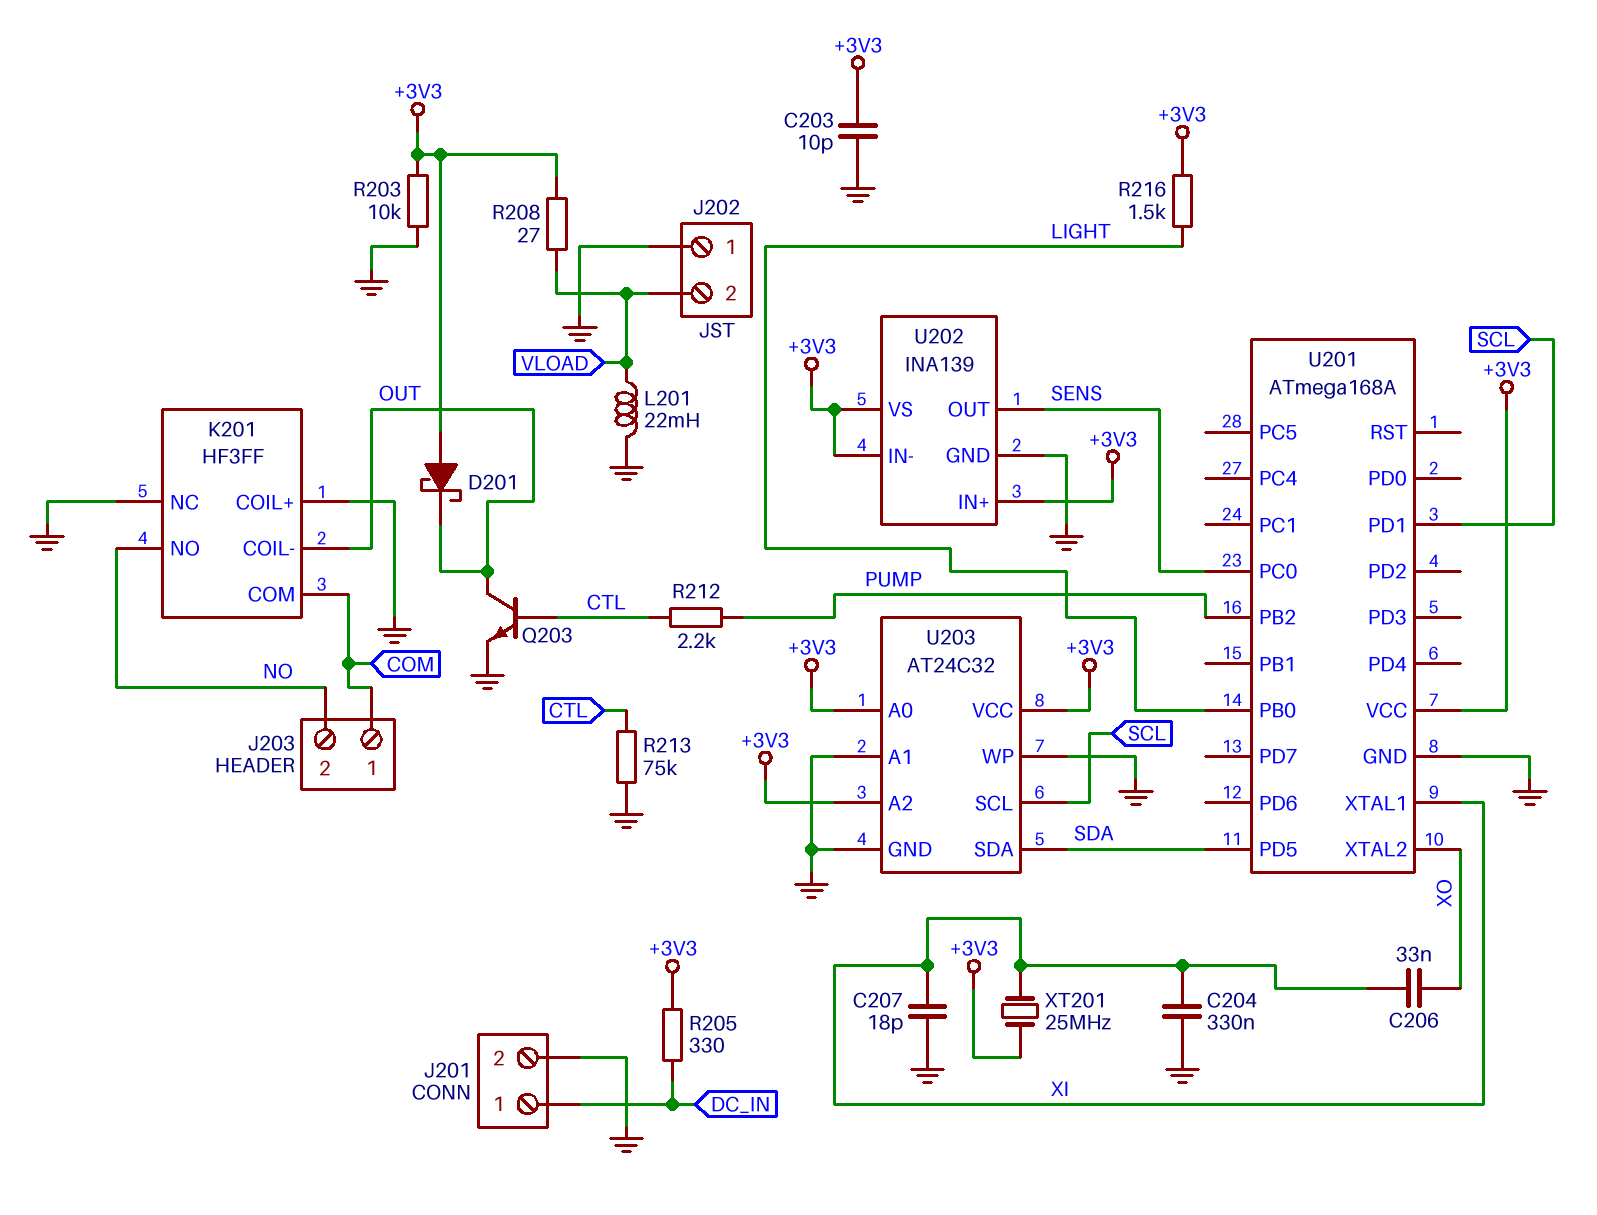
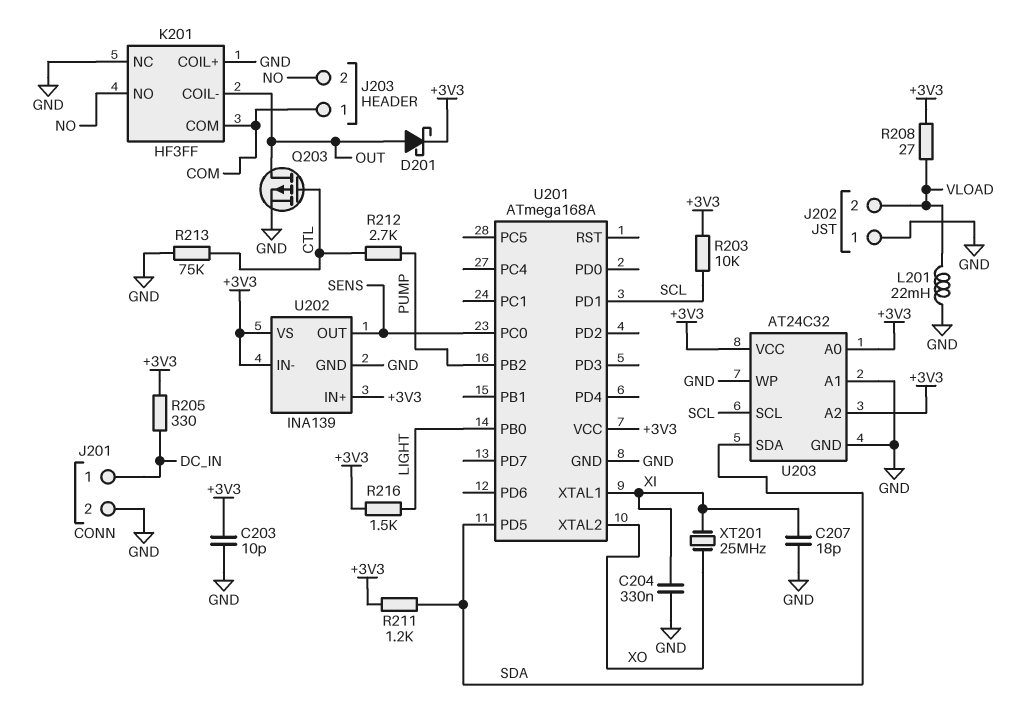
C206: 33nF (XI, XO) -> none
D201: schottky (A +3V3, K OUT) -> schottky (A OUT, K +3V3)
Q203: NPN (B CTL, C OUT, E GND) -> PMOS (G CTL, D OUT, S GND)
R203: 10k (+3V3, GND) -> 10k (+3V3, SCL)
R211: none -> 1.2k (+3V3, SDA)
R212: 2.2k (CTL, PUMP) -> 2.7k (CTL, PUMP)
XT201: 25MHz (+3V3, XI) -> 25MHz (XI, XO)

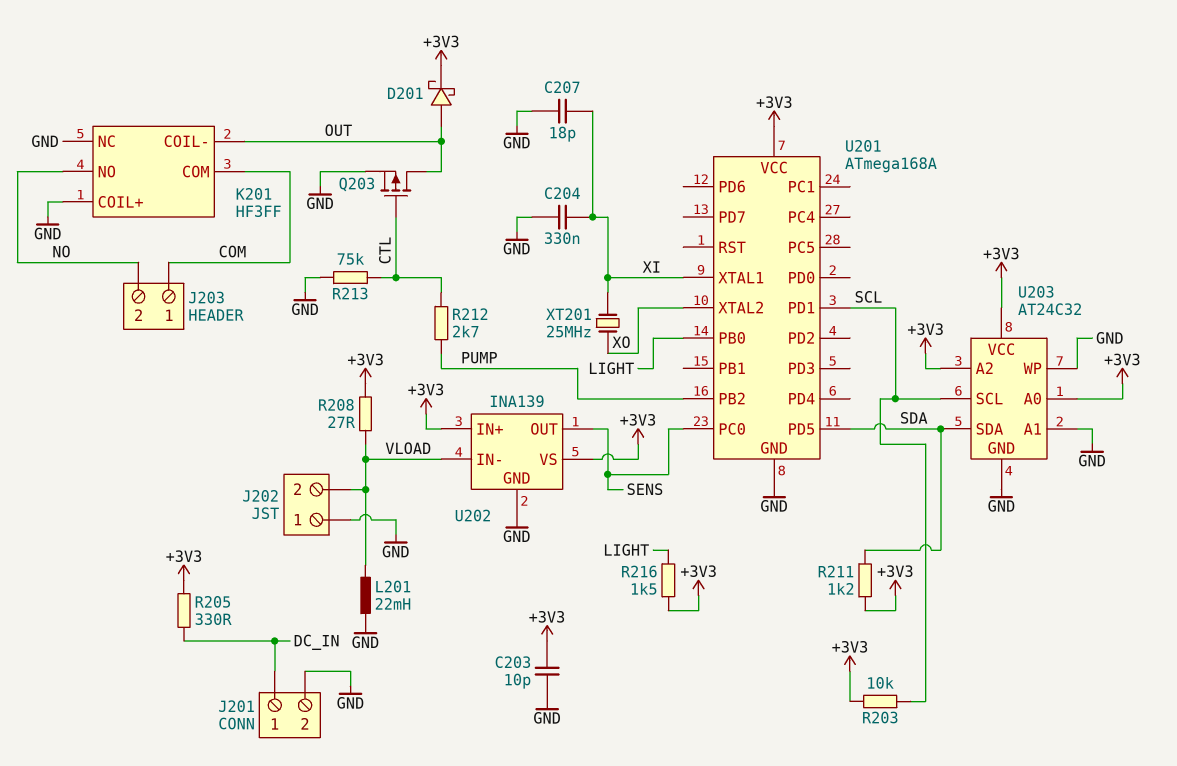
U202 pin IN-: +3V3 -> VLOAD

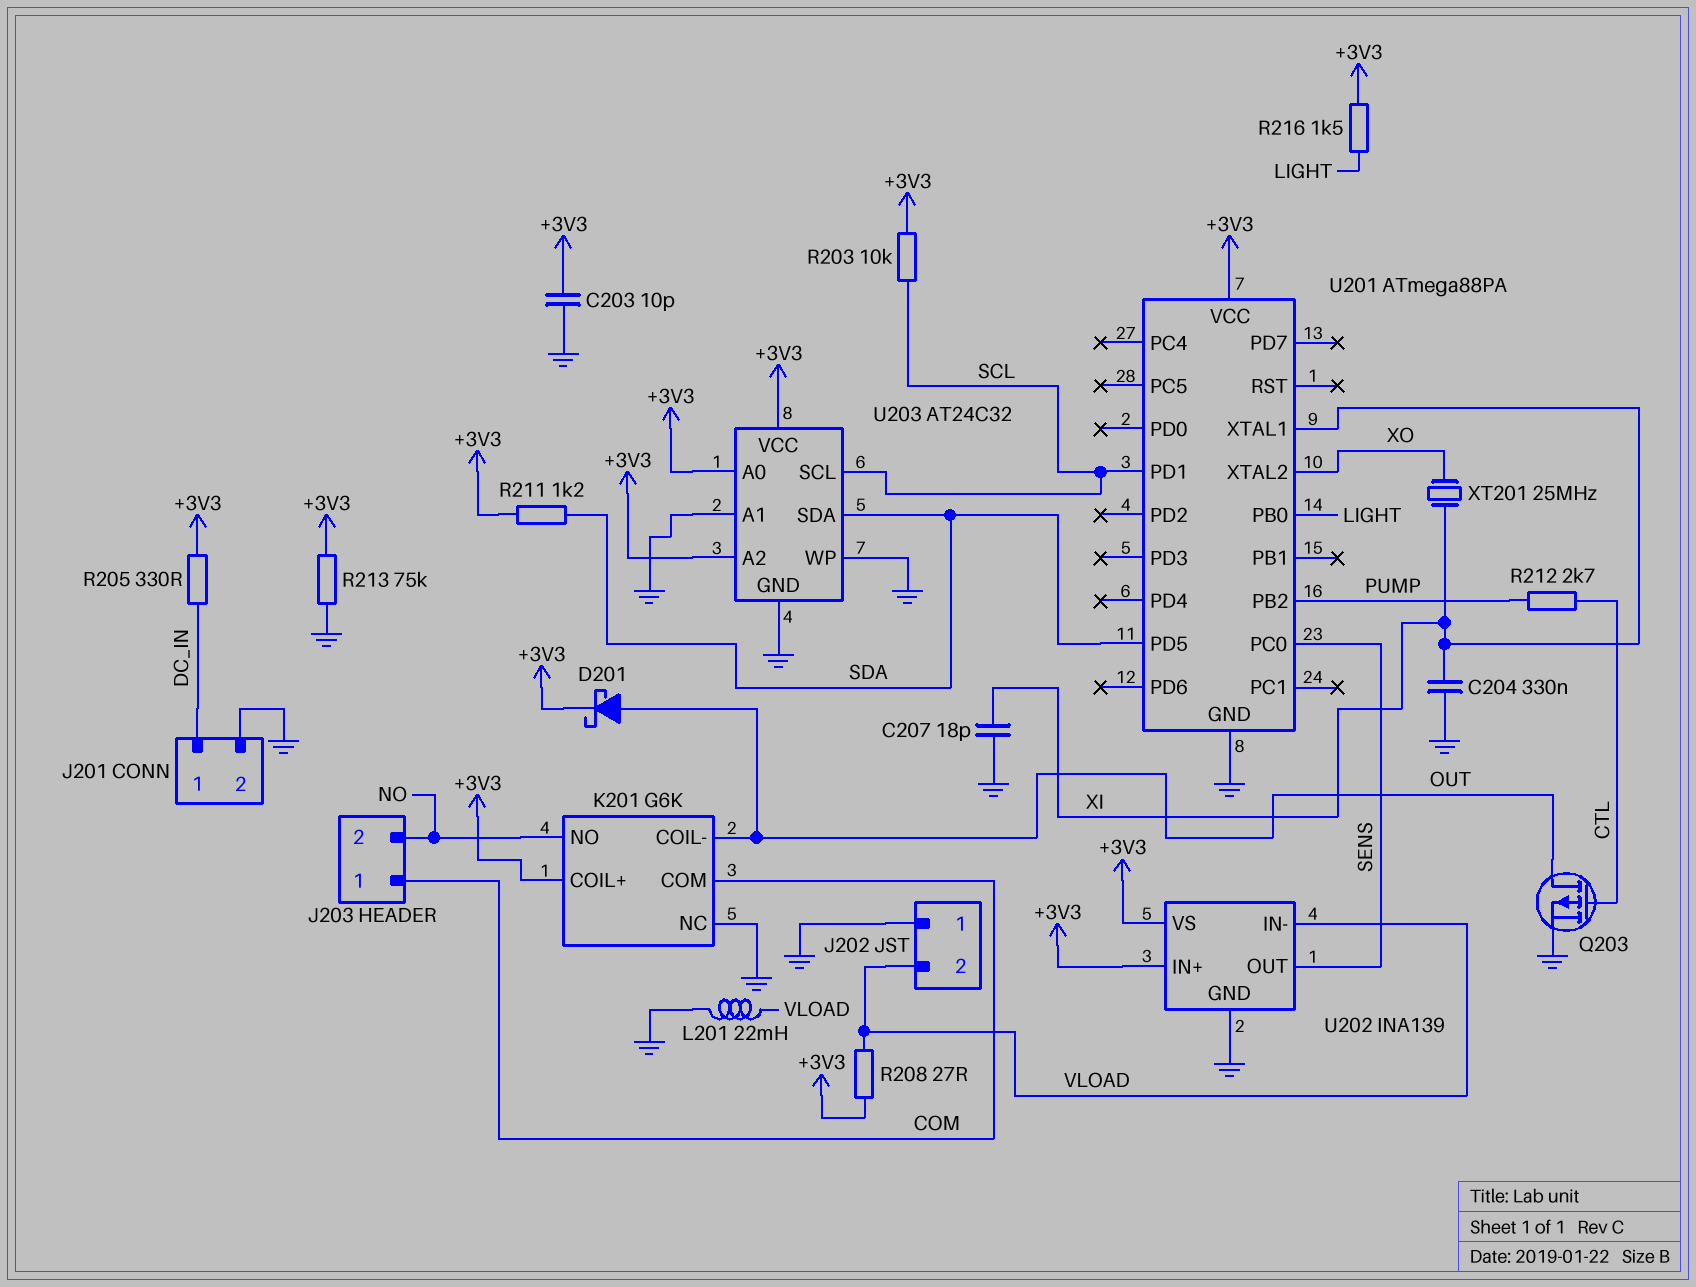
K201: HF3FF -> G6K
K201 pin COIL+: GND -> +3V3
R213: 75k (CTL, GND) -> 75k (+3V3, GND)
U201: ATmega168A -> ATmega88PA

